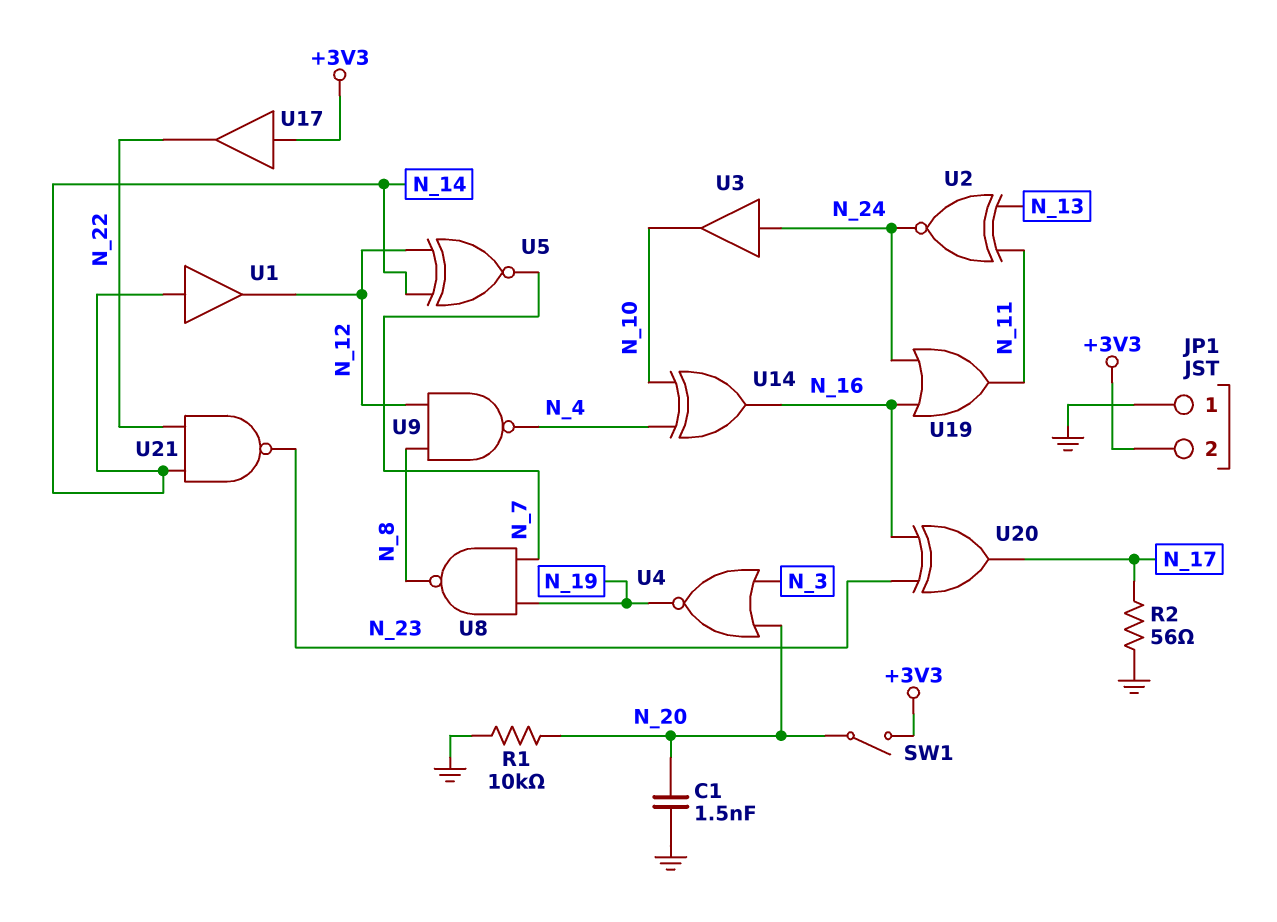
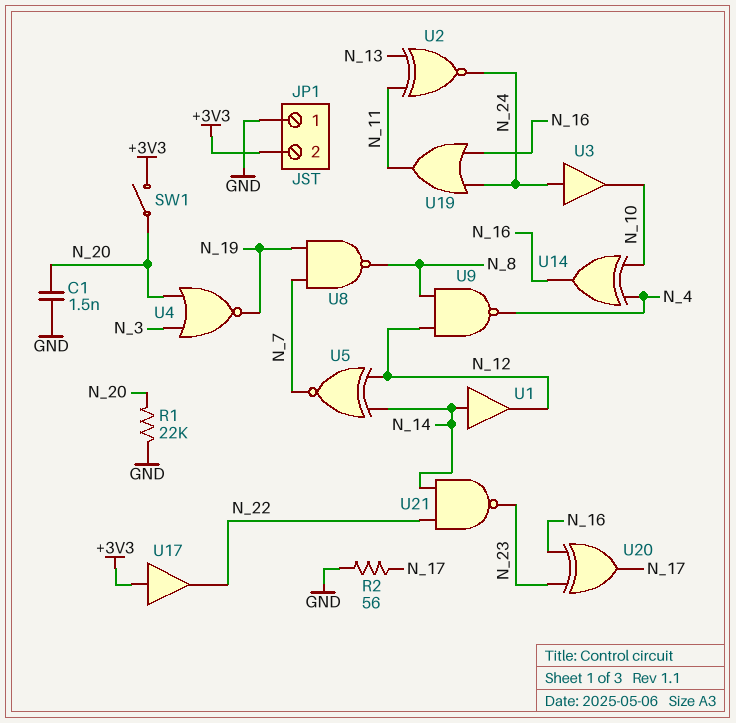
R1: 10k (GND, N_20) -> 22k (GND, N_20)

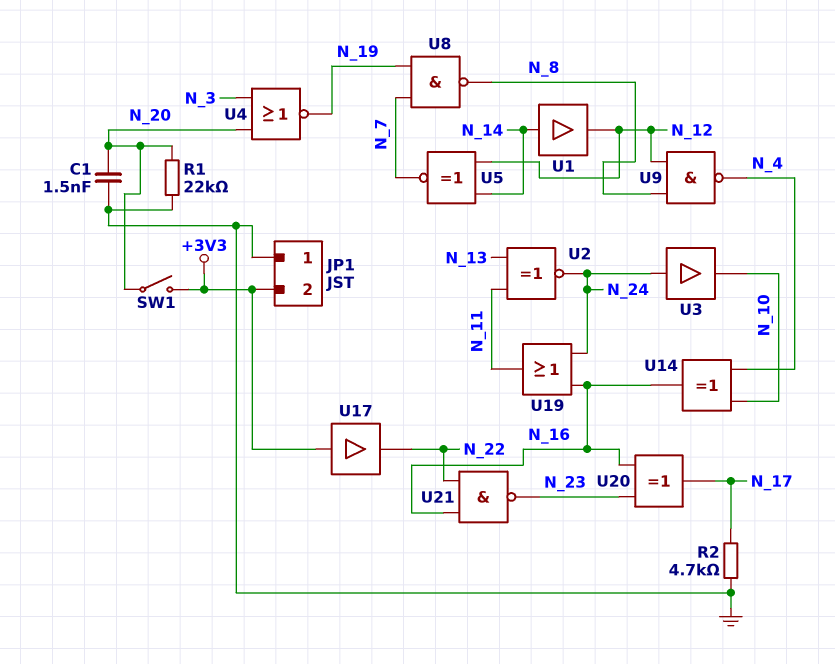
R2: 56 (GND, N_17) -> 4.7k (GND, N_17)
U21: NAND (in N_14, in N_22, out N_23) -> NAND (in N_16, in N_22, out N_23)

